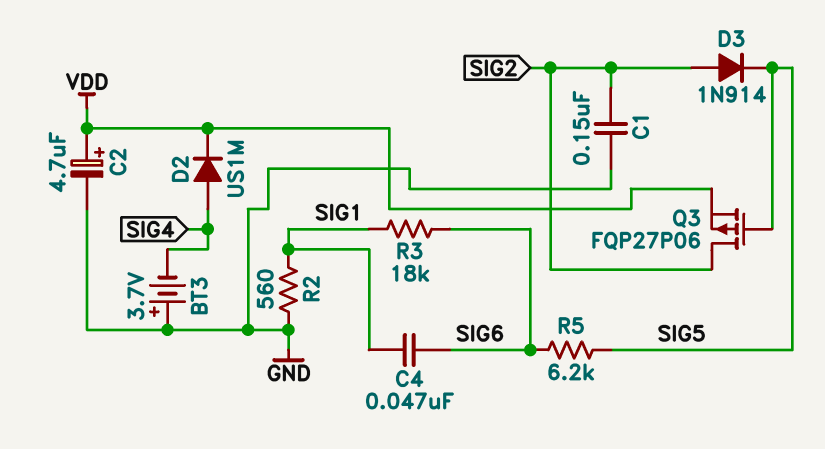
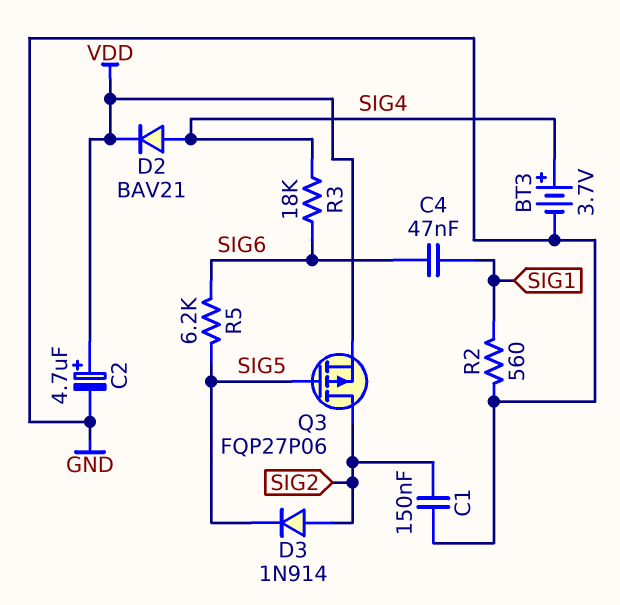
BT3: 3.7V (plus GND, minus SIG4) -> 3.7V (plus SIG4, minus GND)
D2: diode US1M (A SIG4, K VDD) -> diode BAV21 (A SIG4, K VDD)
R3: 18k (SIG1, SIG6) -> 18k (SIG4, SIG6)

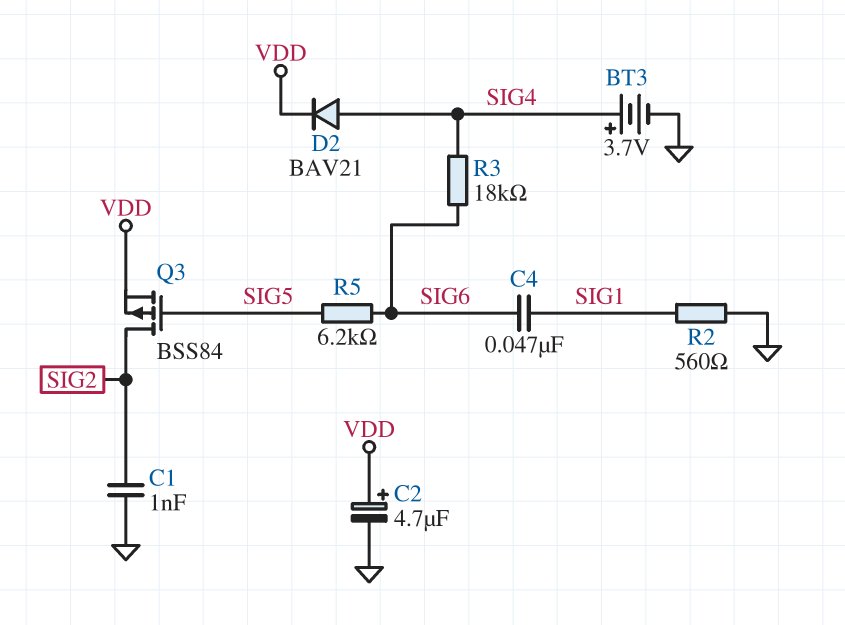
C1: 150nF (GND, SIG2) -> 1nF (GND, SIG2)
D3: diode 1N914 (A SIG2, K SIG5) -> none
Q3: PMOS FQP27P06 (G SIG5, D SIG2, S VDD) -> PMOS BSS84 (G SIG5, D SIG2, S VDD)

